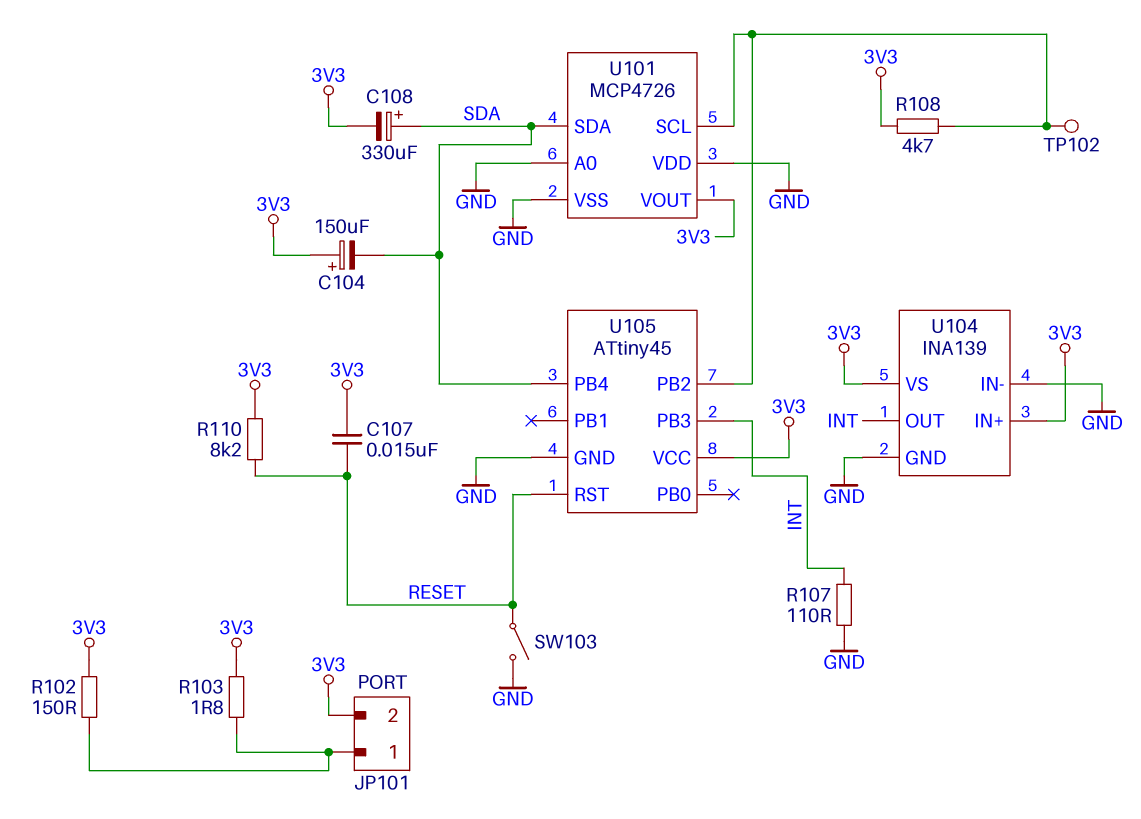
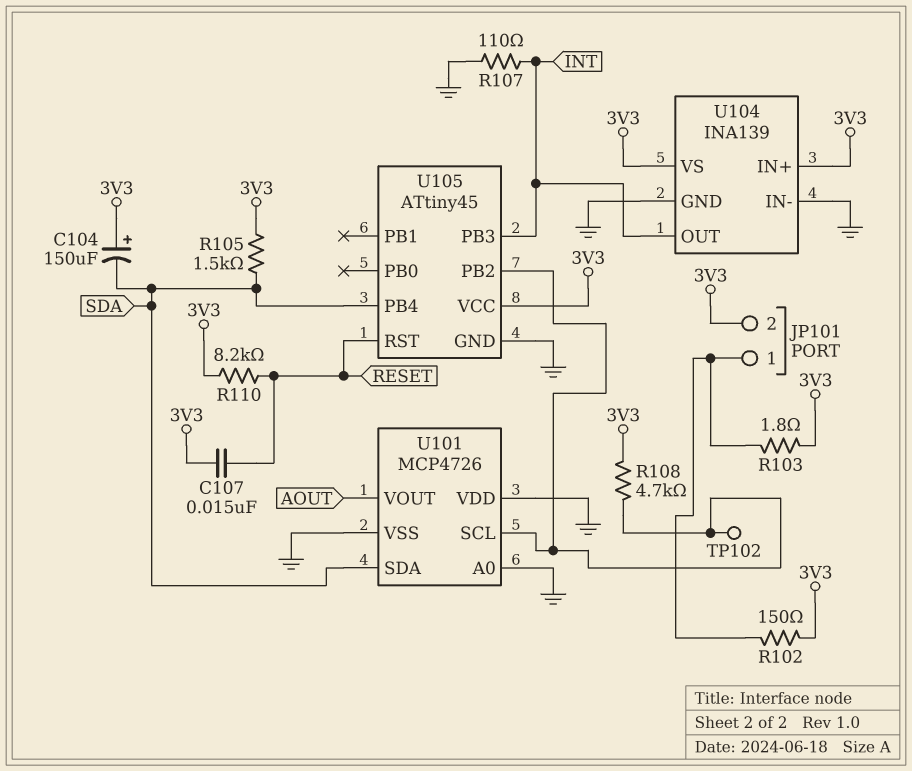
C108: 330uF (plus SDA, minus 3V3) -> none
R105: none -> 1.5k (3V3, SDA)
SW103: switch (GND, RESET) -> none
U101 pin VOUT: 3V3 -> AOUT

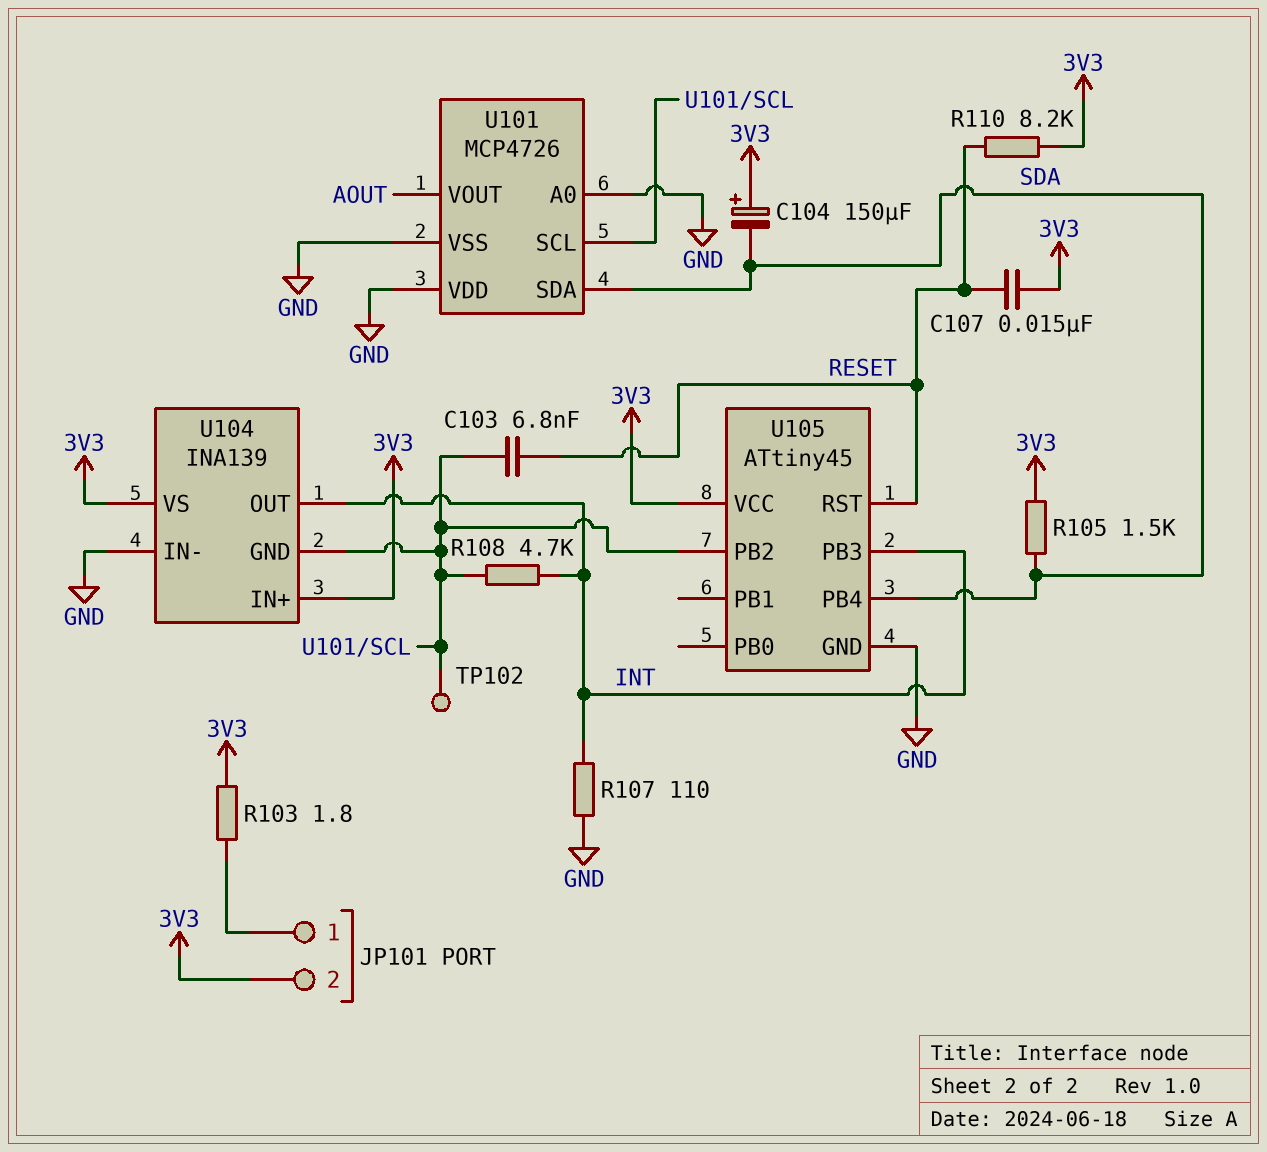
C103: none -> 6.8nF (RESET, U101/SCL)
R102: 150 (3V3, JP101/1) -> none
R108: 4.7k (3V3, U101/SCL) -> 4.7k (INT, U101/SCL)
U104 pin GND: GND -> U101/SCL

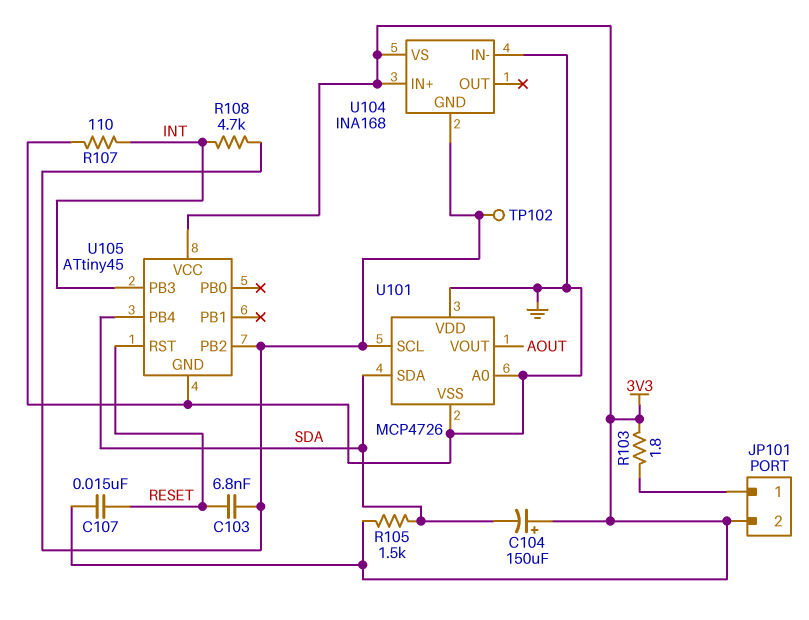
R110: 8.2k (3V3, RESET) -> none
U104: INA139 -> INA168
U104 pin OUT: INT -> none

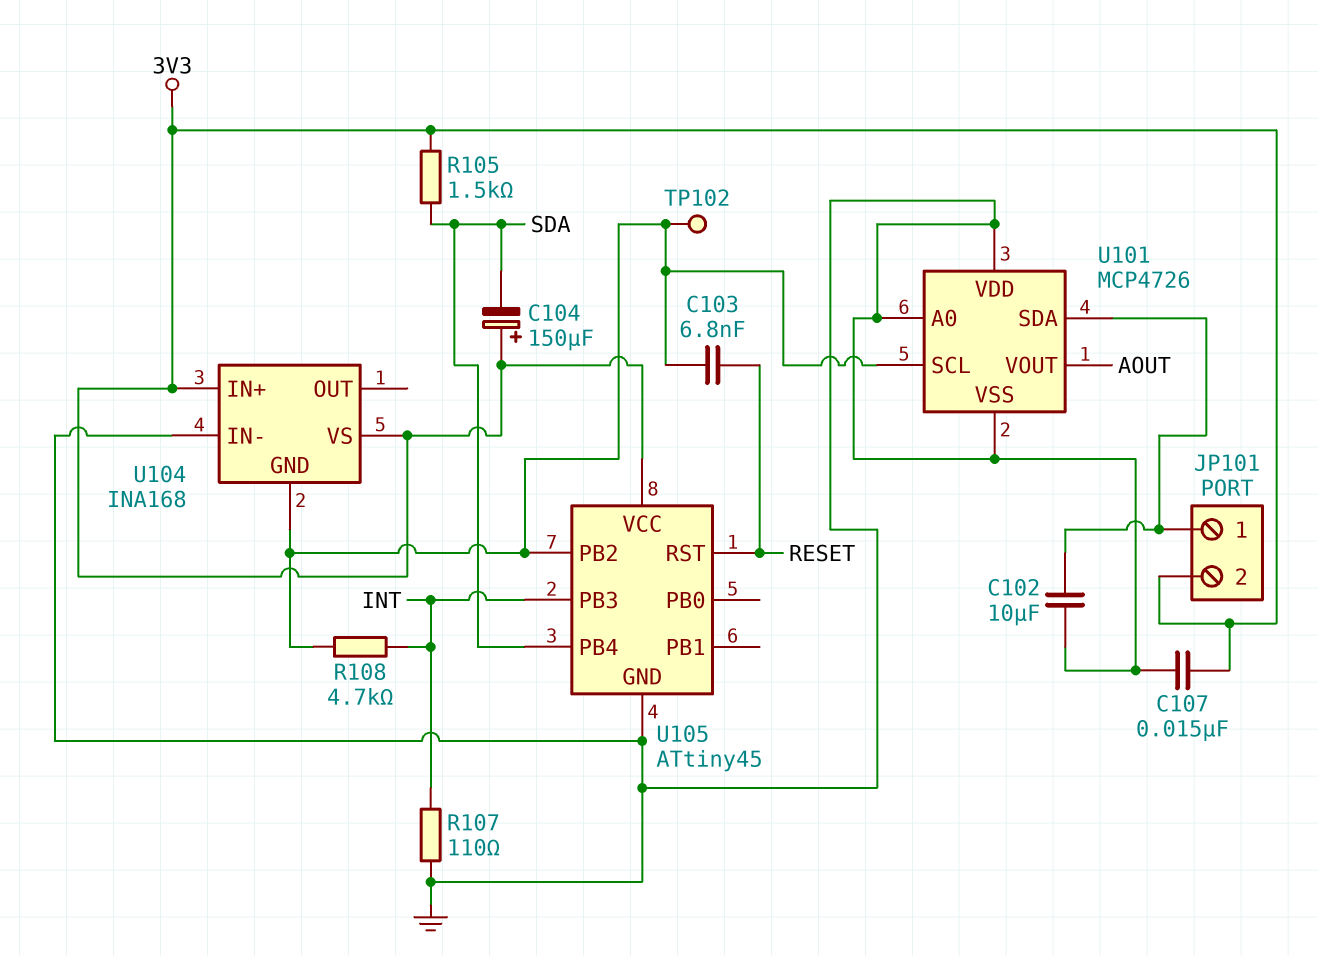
C102: none -> 10uF (GND, JP101/1)
C107: 15nF (3V3, RESET) -> 15nF (3V3, GND)
R103: 1.8 (3V3, JP101/1) -> none
U101 pin SDA: SDA -> JP101/1

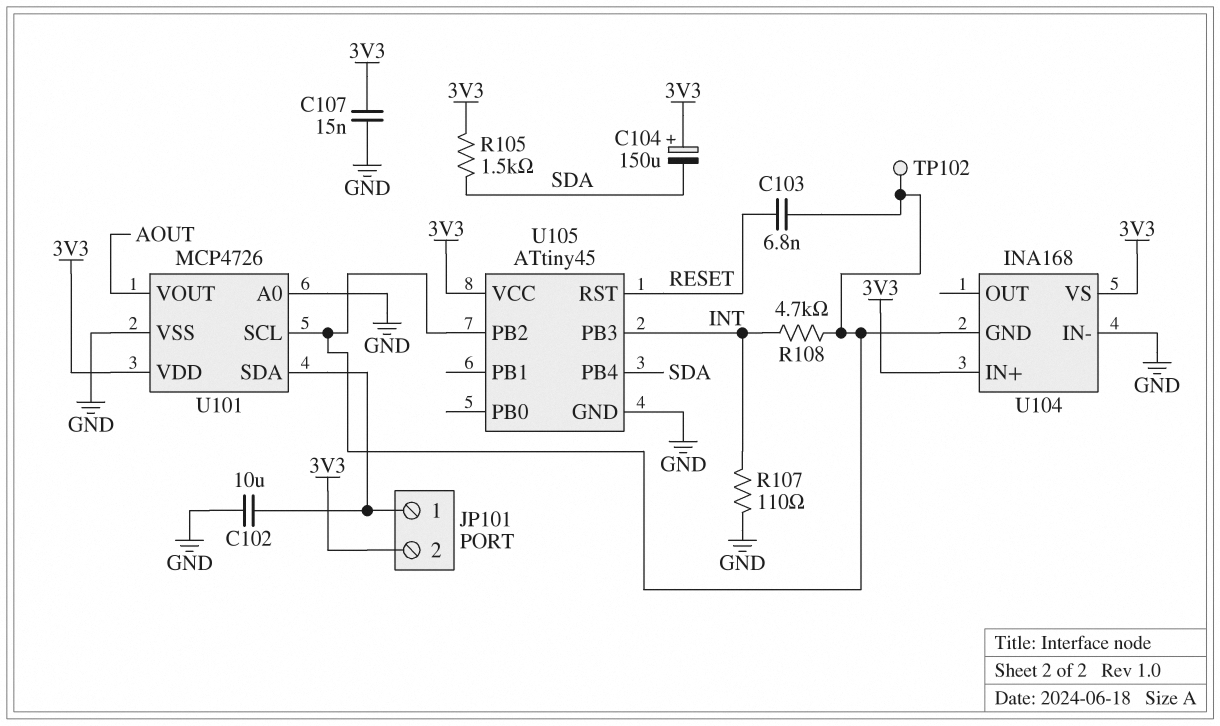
U101 pin VDD: GND -> 3V3

